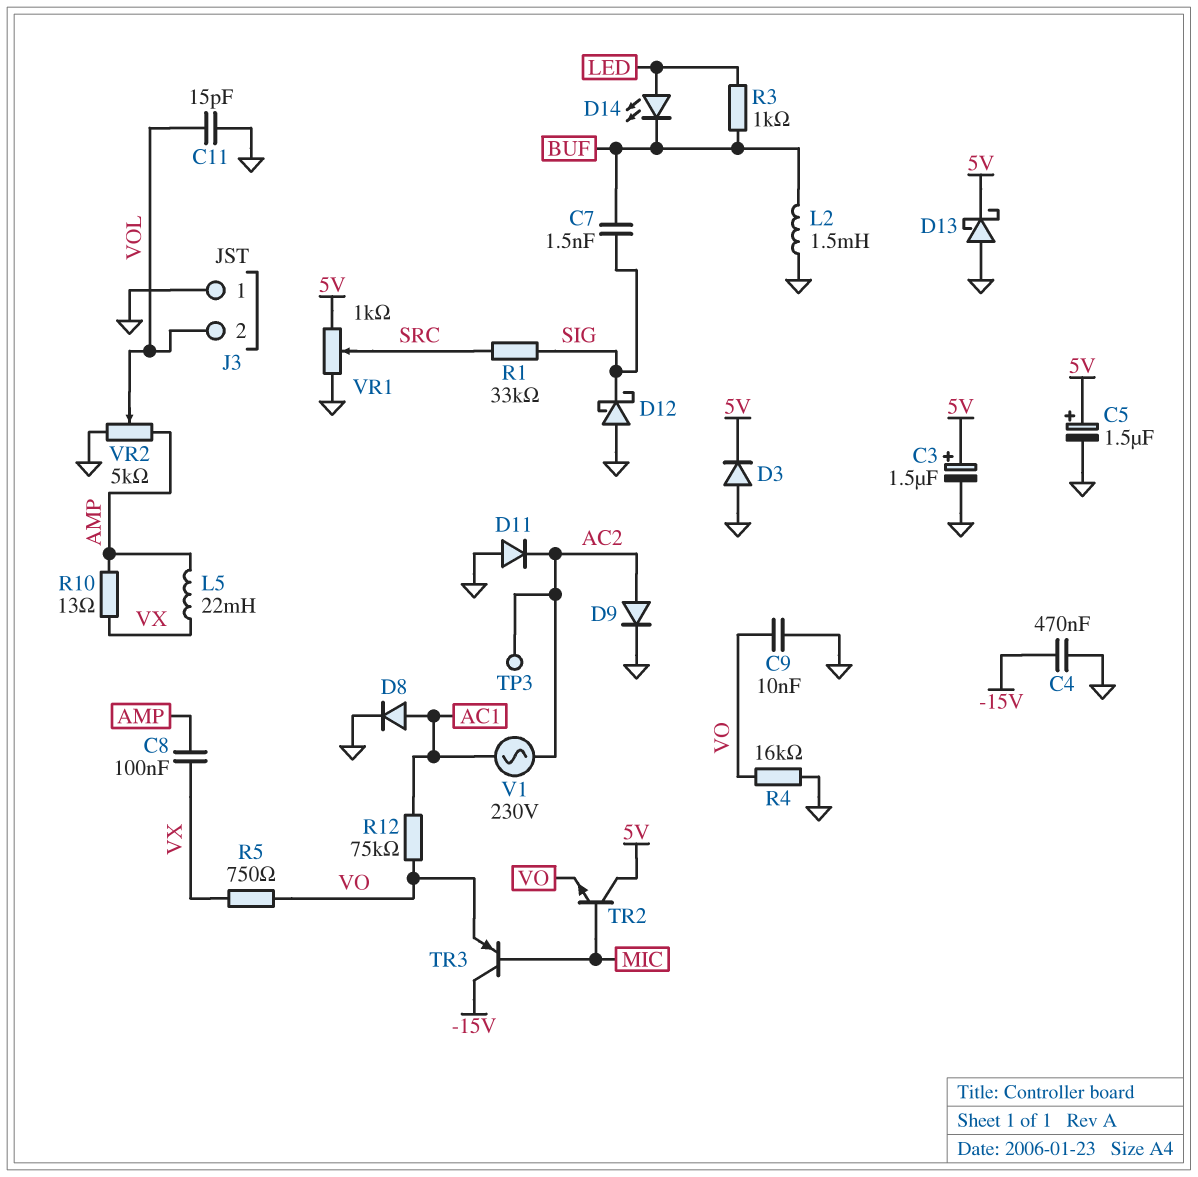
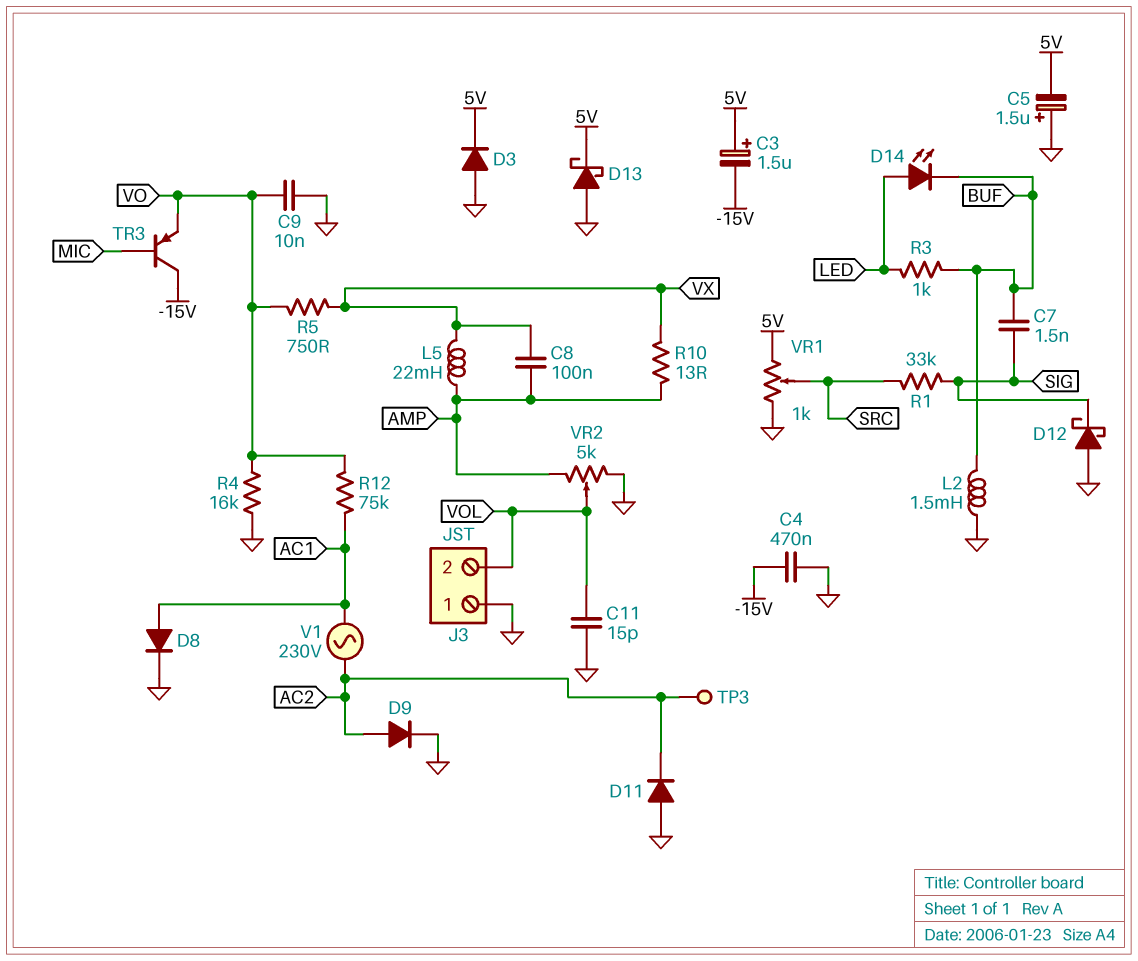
C3: 1.5uF (plus 5V, minus GND) -> 1.5uF (plus 5V, minus -15V)
C5: 1.5uF (plus 5V, minus GND) -> 1.5uF (plus GND, minus 5V)
TR2: NPN (B MIC, C 5V, E VO) -> none

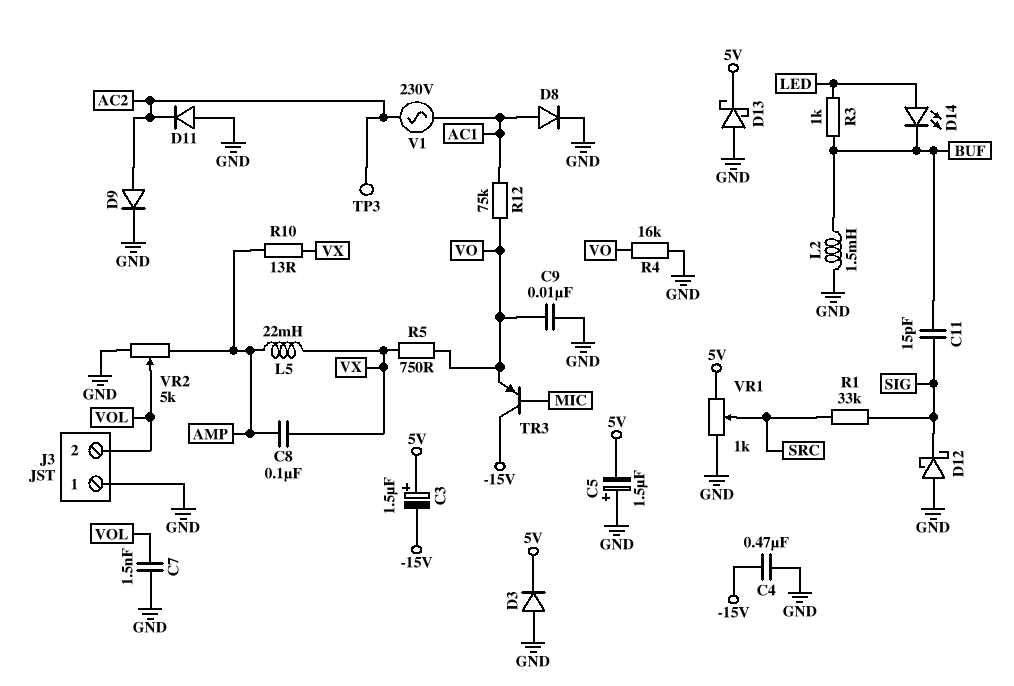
C7: 1.5nF (BUF, SIG) -> 1.5nF (GND, VOL)
C11: 15pF (GND, VOL) -> 15pF (BUF, SIG)

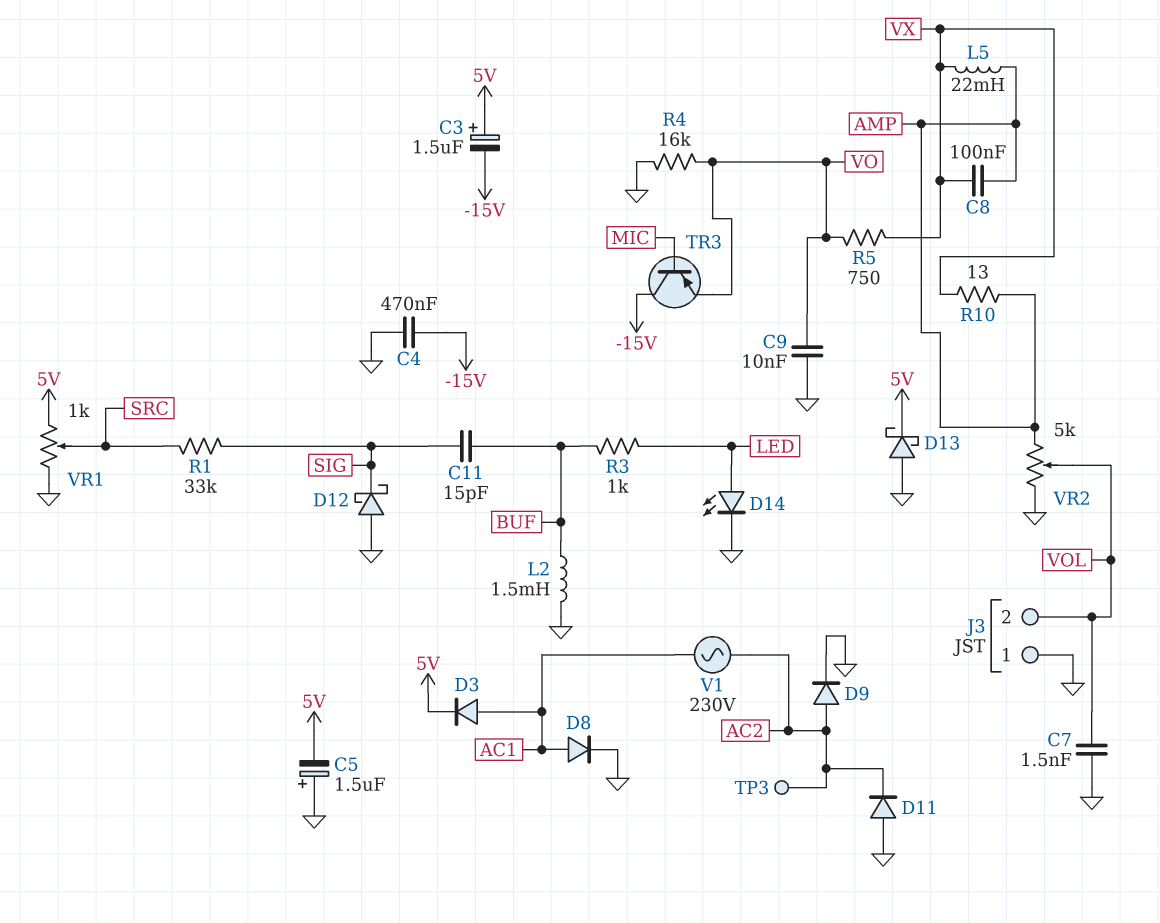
D3: diode (A GND, K 5V) -> diode (A AC1, K 5V)
D14: LED (A LED, K BUF) -> LED (A LED, K GND)
R12: 75k (AC1, VO) -> none

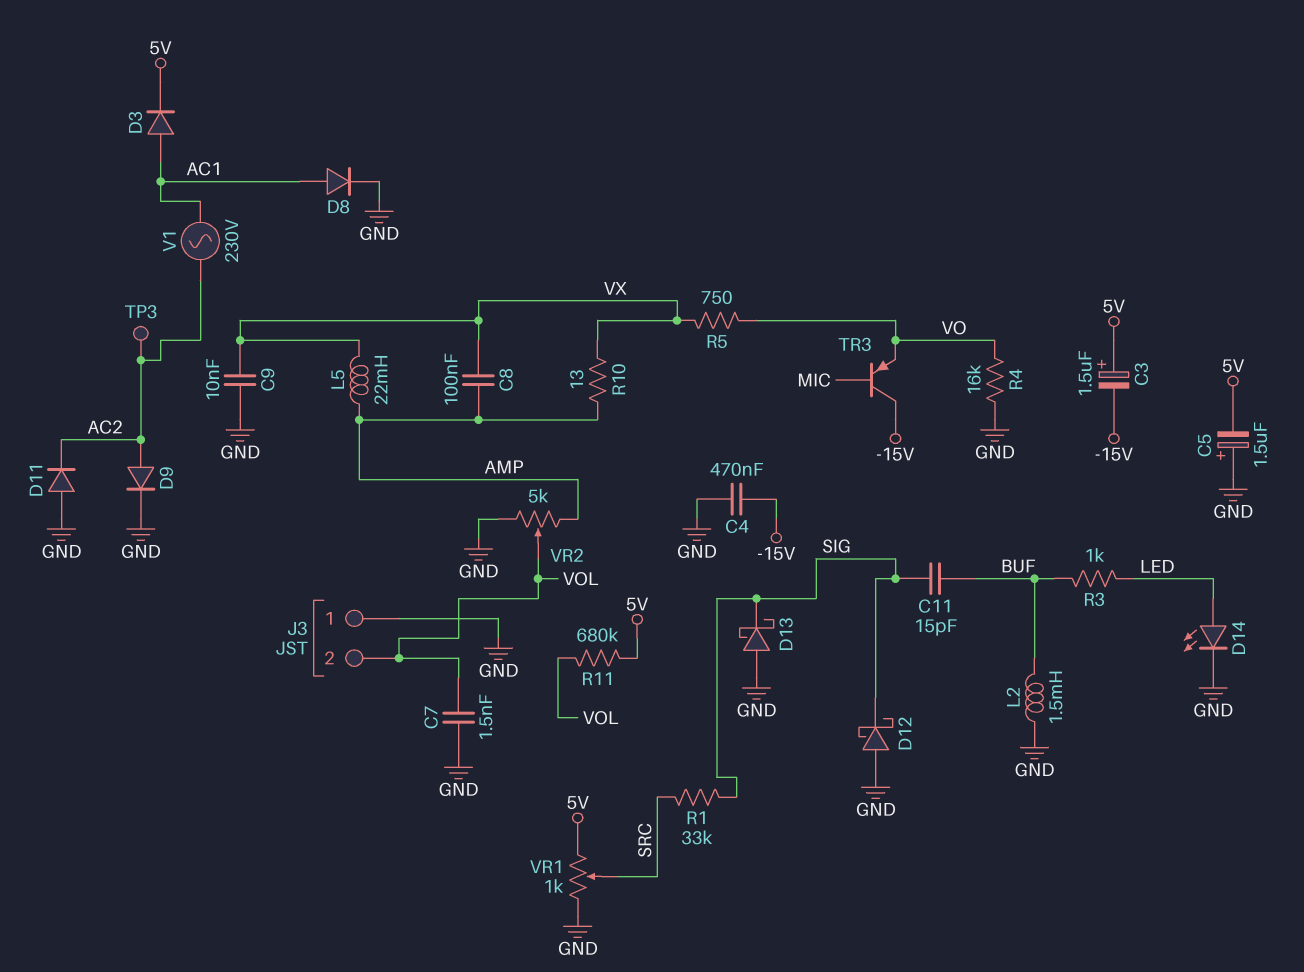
C9: 10nF (GND, VO) -> 10nF (GND, VX)
D13: schottky (A GND, K 5V) -> schottky (A GND, K SIG)
R11: none -> 680k (5V, VOL)

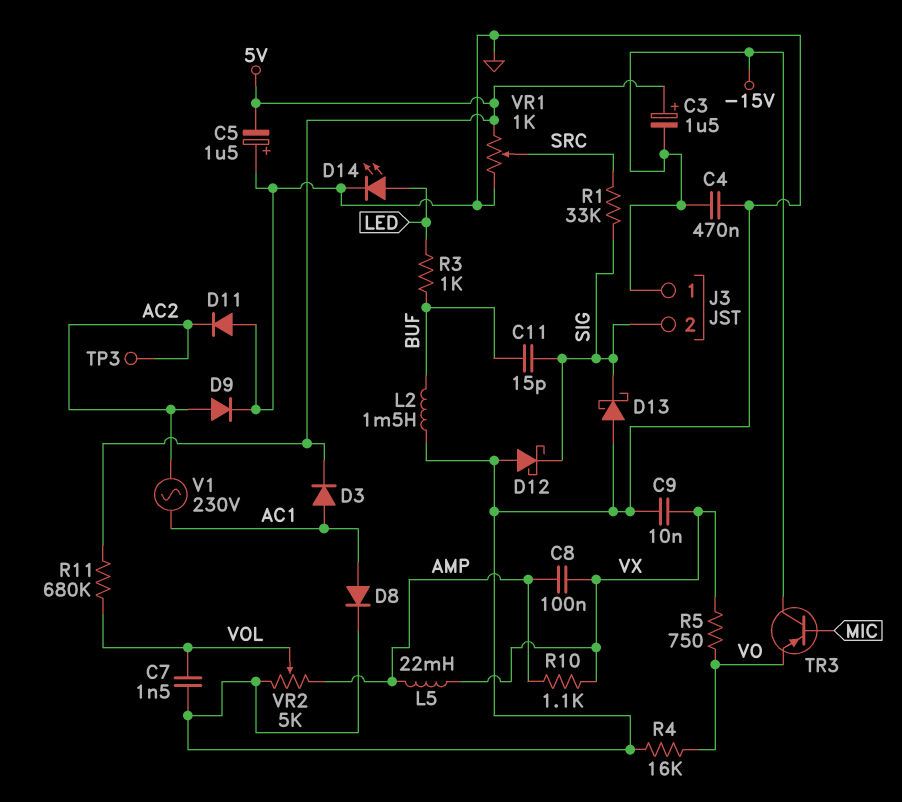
J3 pin 1: GND -> -15V
J3 pin 2: VOL -> SIG
R10: 13 (AMP, VX) -> 1.1k (AMP, VX)

